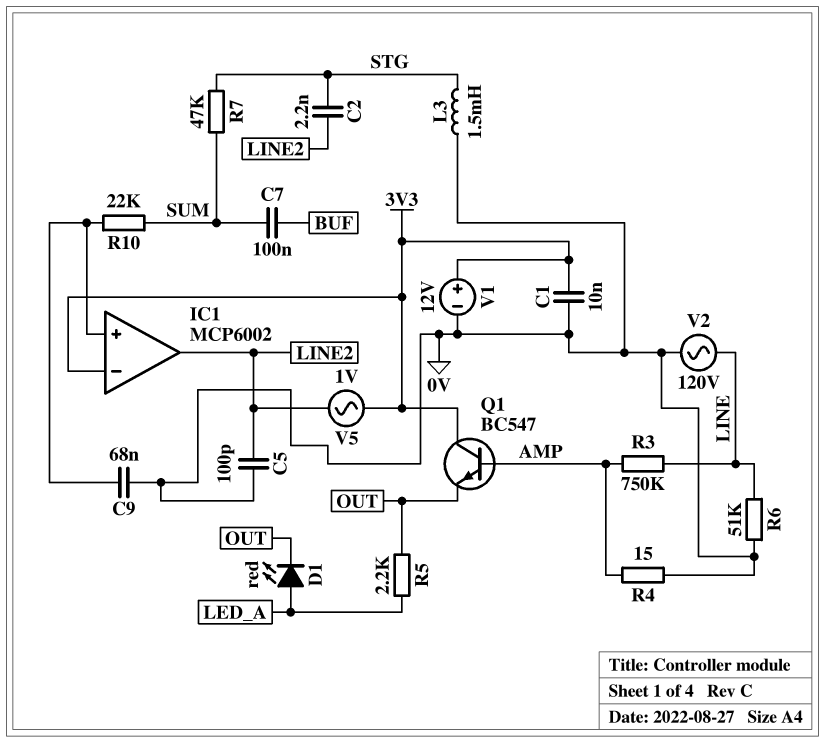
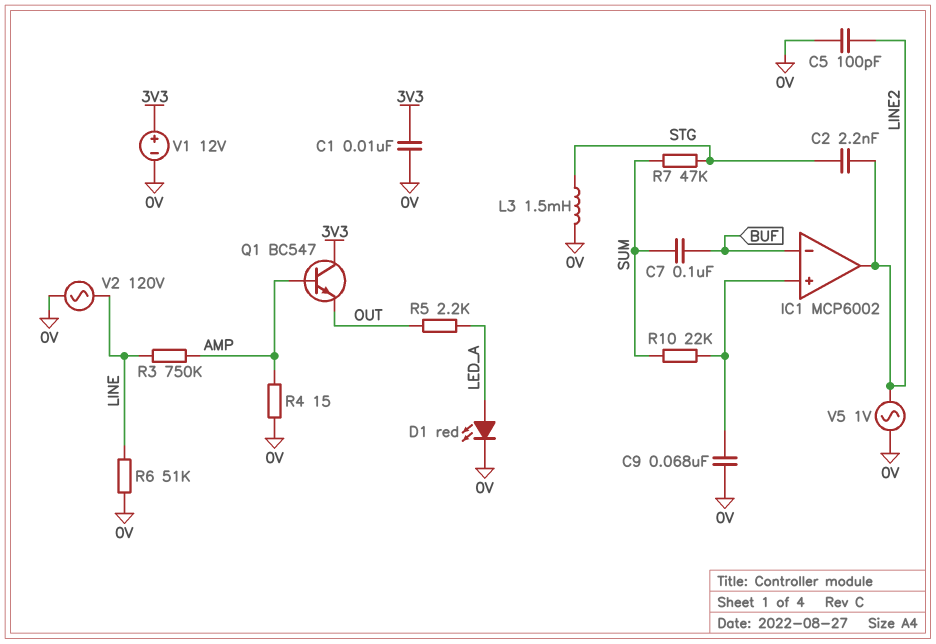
D1: LED red (A LED_A, K OUT) -> LED red (A LED_A, K 0V)
IC1 pin in-: 3V3 -> BUF
V5: AC 1V (3V3, LINE2) -> AC 1V (0V, LINE2)

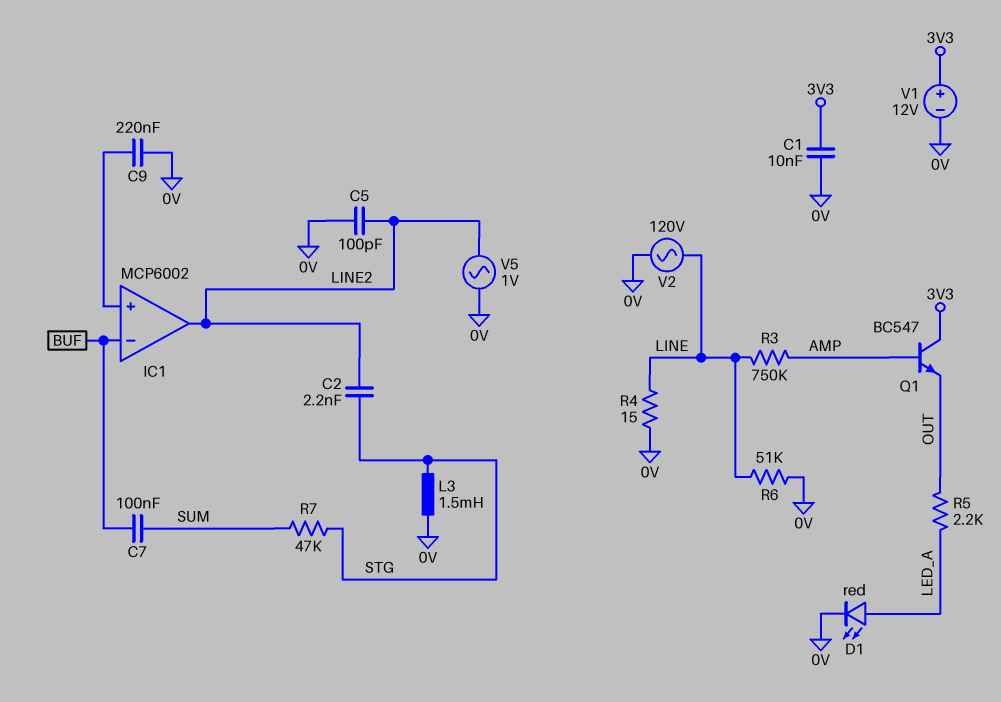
C9: 68nF (0V, IC1/in+) -> 220nF (0V, IC1/in+)
R4: 15 (0V, AMP) -> 15 (0V, LINE)
R10: 22k (IC1/in+, SUM) -> none

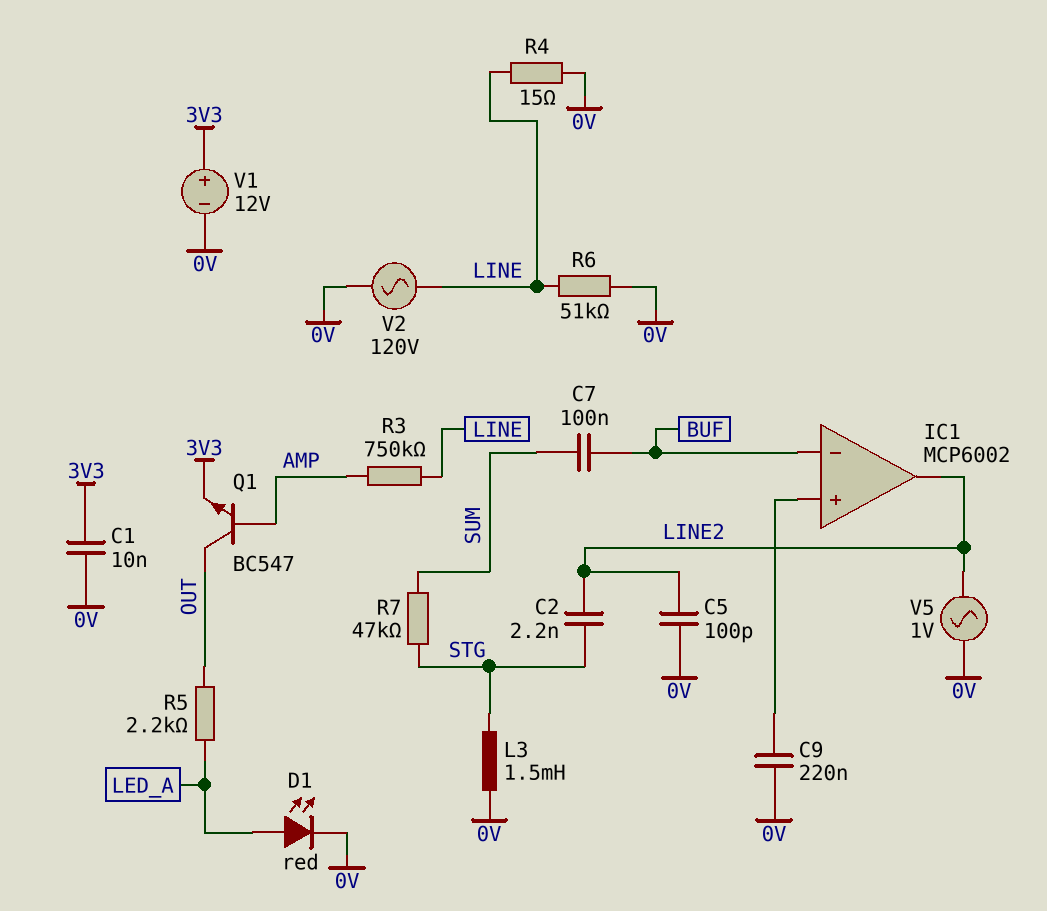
Q1: NPN BC547 (B AMP, C 3V3, E OUT) -> NPN BC547 (B AMP, C OUT, E 3V3)

